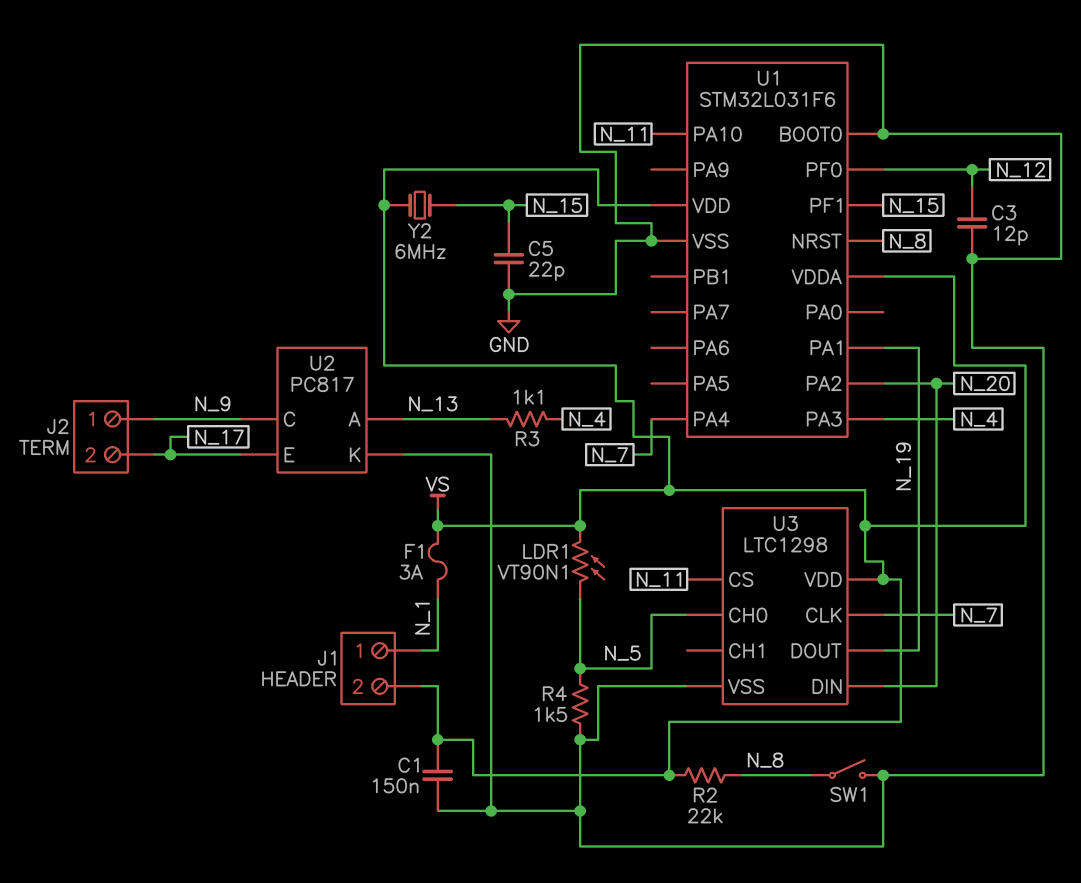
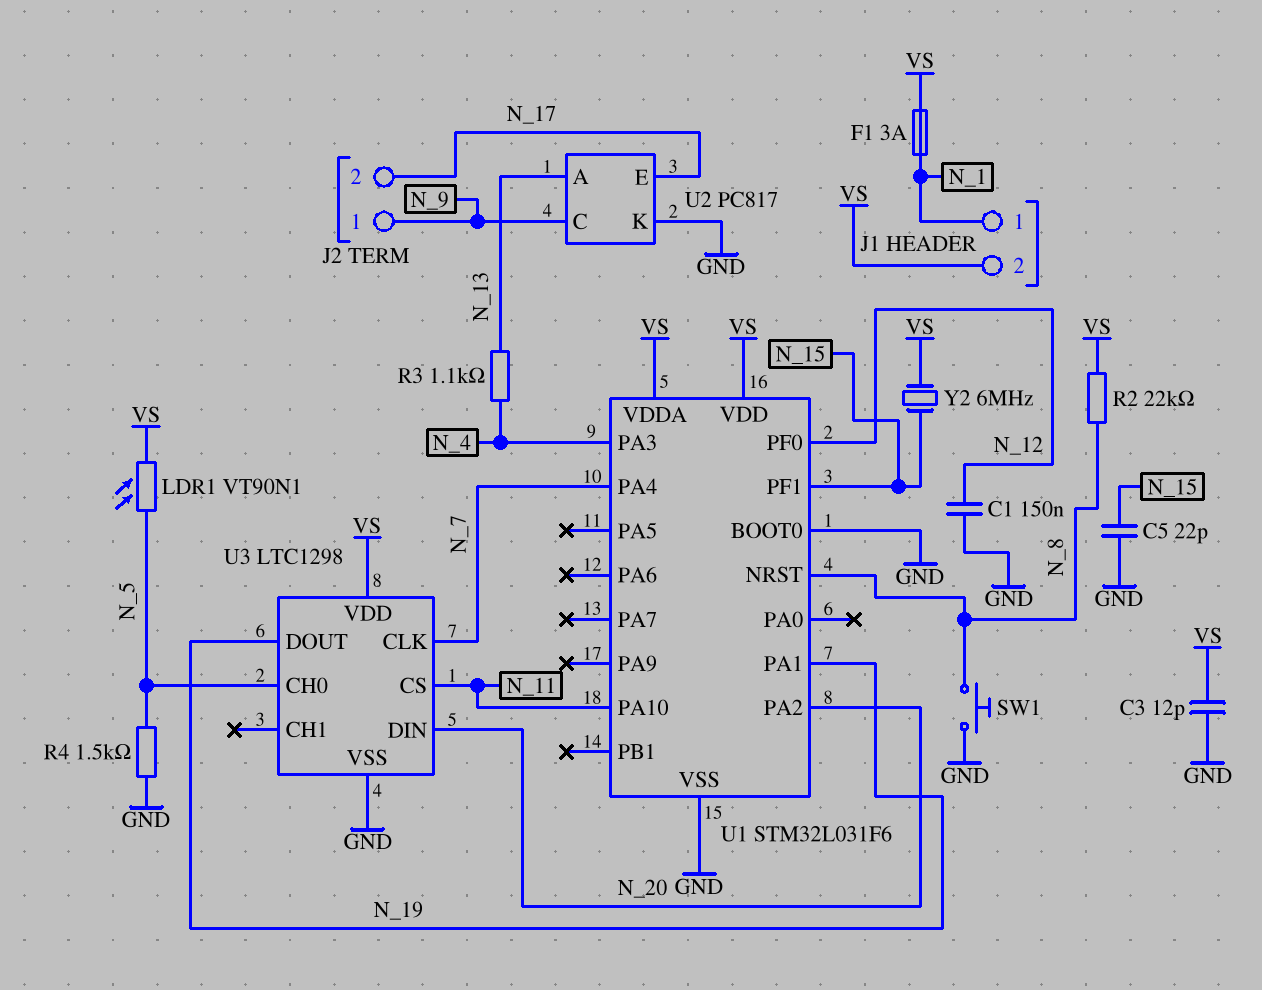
C1: 150nF (GND, VS) -> 150nF (GND, N_12)
C3: 12pF (GND, N_12) -> 12pF (GND, VS)
SW1: switch (GND, N_8) -> button (GND, N_8)

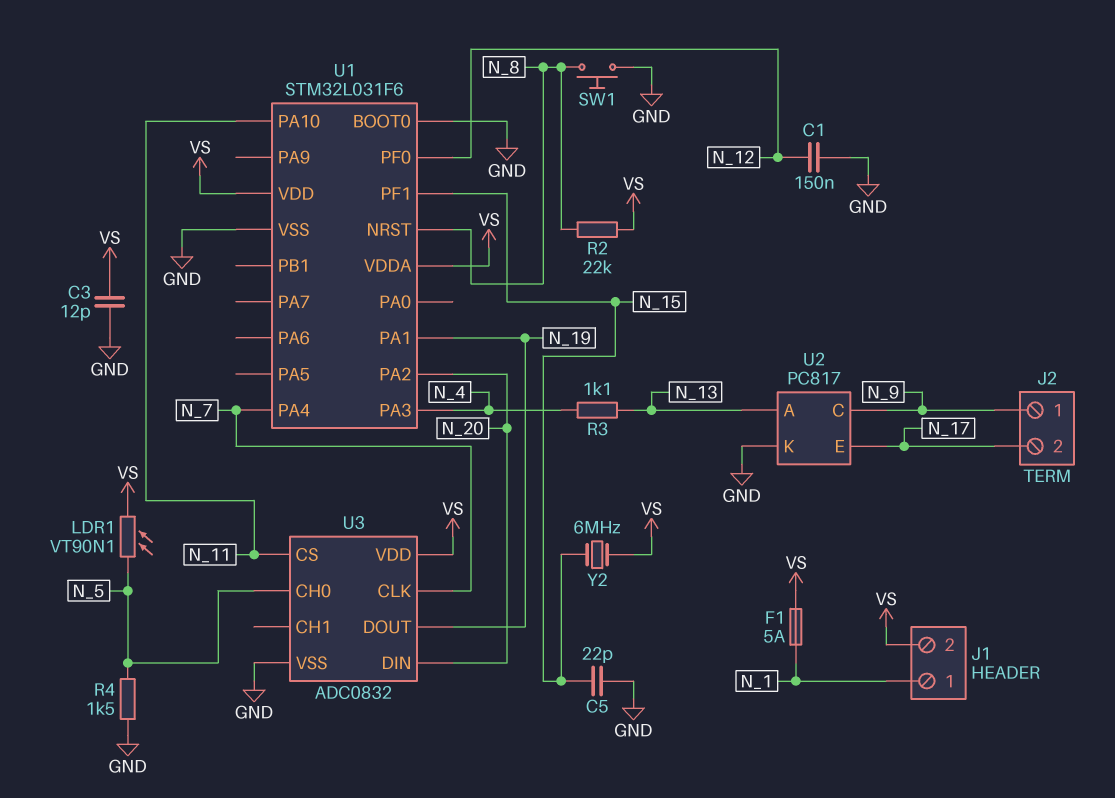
F1: 3A (N_1, VS) -> 5A (N_1, VS)
U3: LTC1298 -> ADC0832

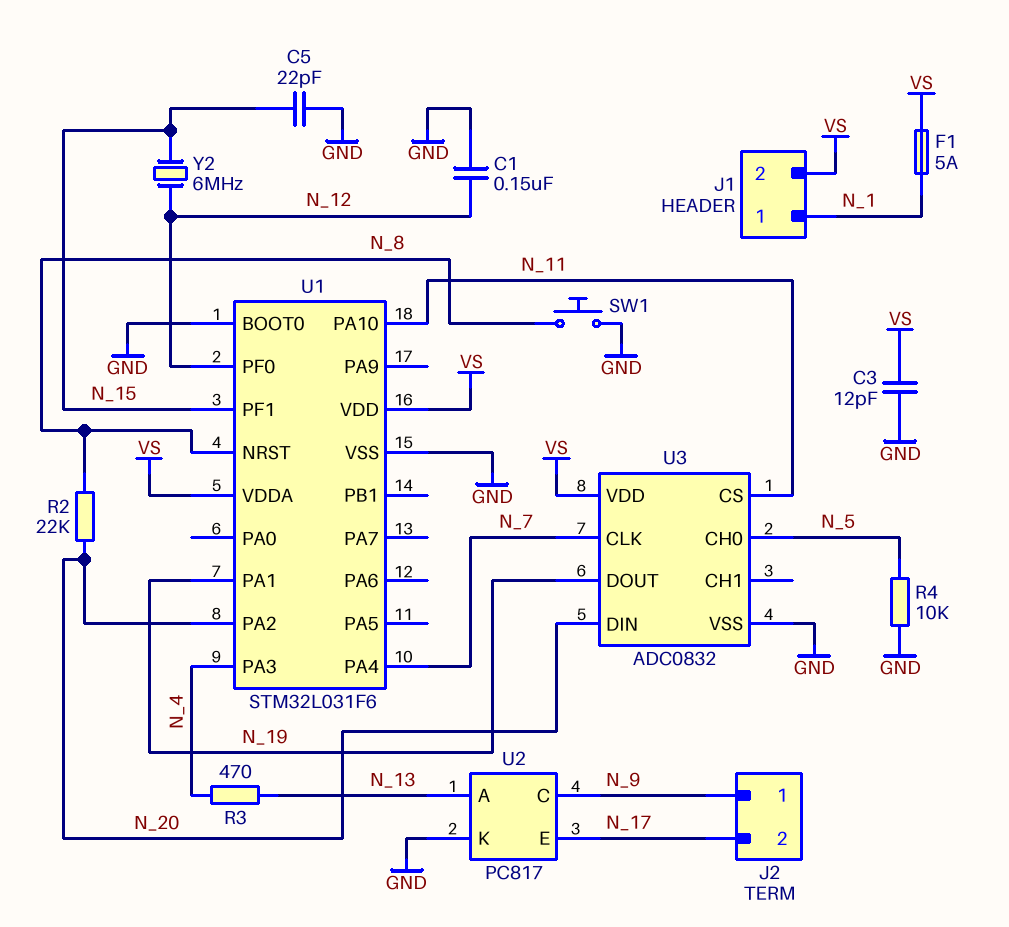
LDR1: VT90N1 (N_5, VS) -> none
R2: 22k (N_8, VS) -> 22k (N_8, N_20)
R3: 1.1k (N_4, N_13) -> 470 (N_4, N_13)
R4: 1.5k (GND, N_5) -> 10k (GND, N_5)
Y2: 6MHz (N_15, VS) -> 6MHz (N_12, N_15)

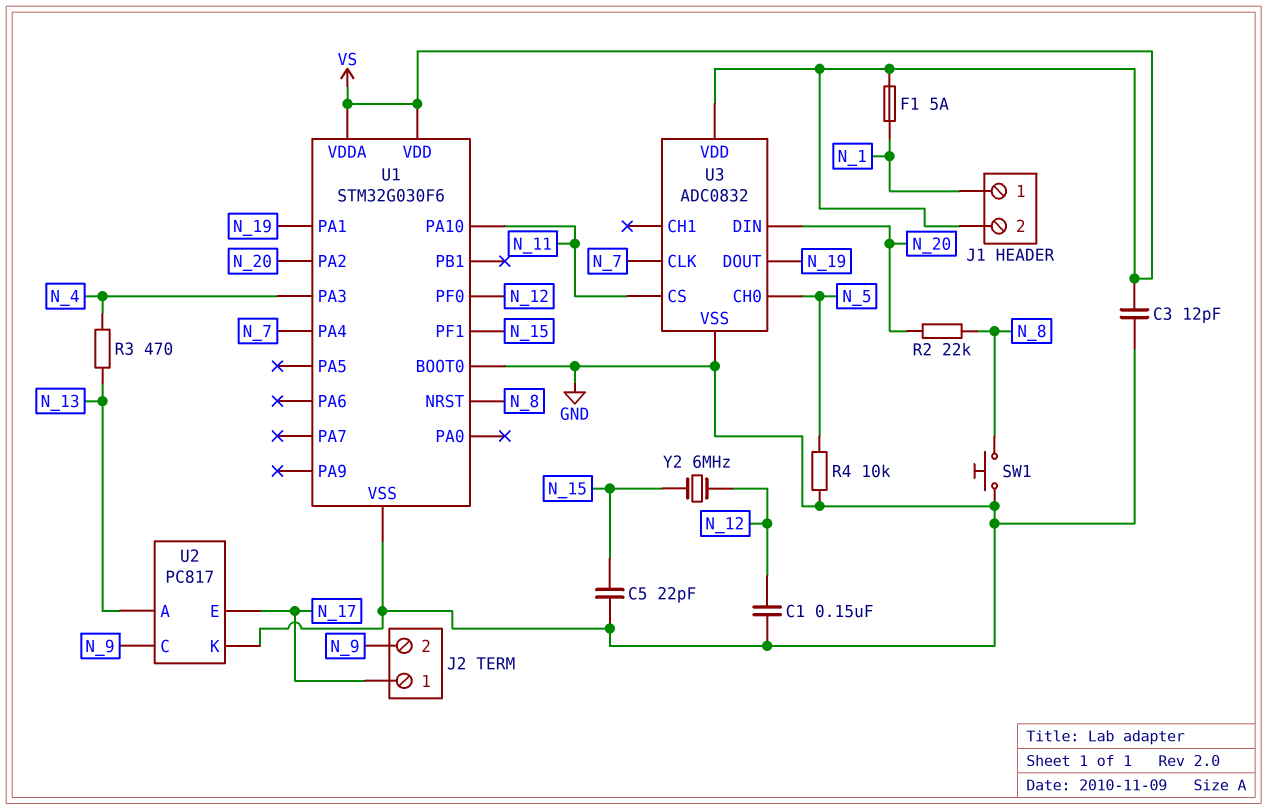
J2 pin 1: N_9 -> N_17
J2 pin 2: N_17 -> N_9
U1: STM32L031F6 -> STM32G030F6

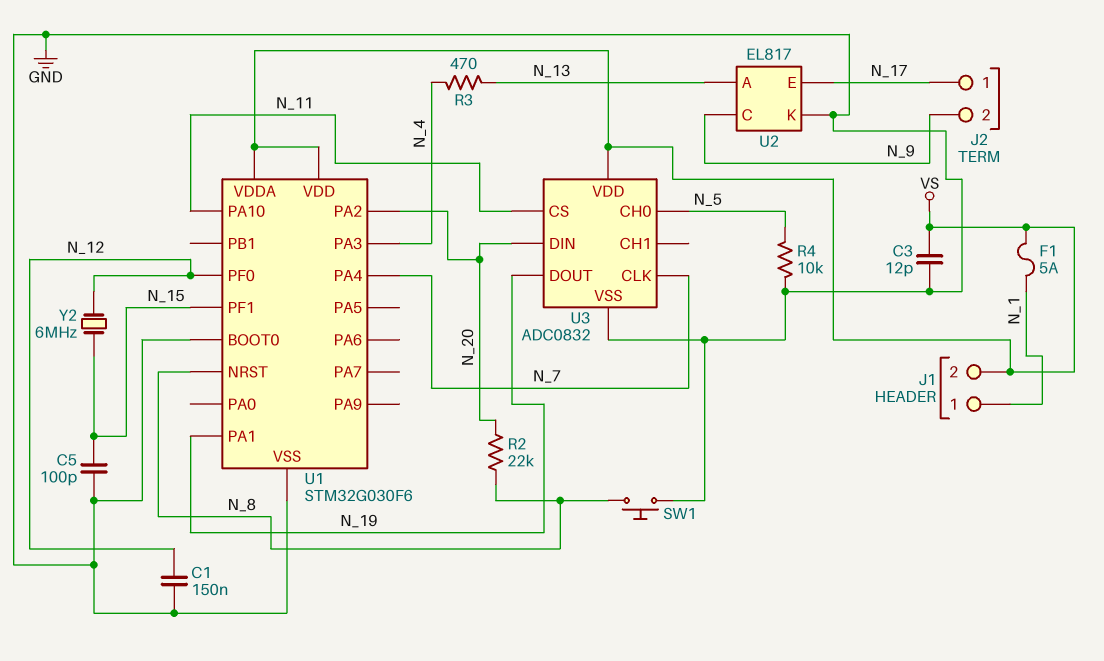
C5: 22pF (GND, N_15) -> 100pF (GND, N_15)
U2: PC817 -> EL817

